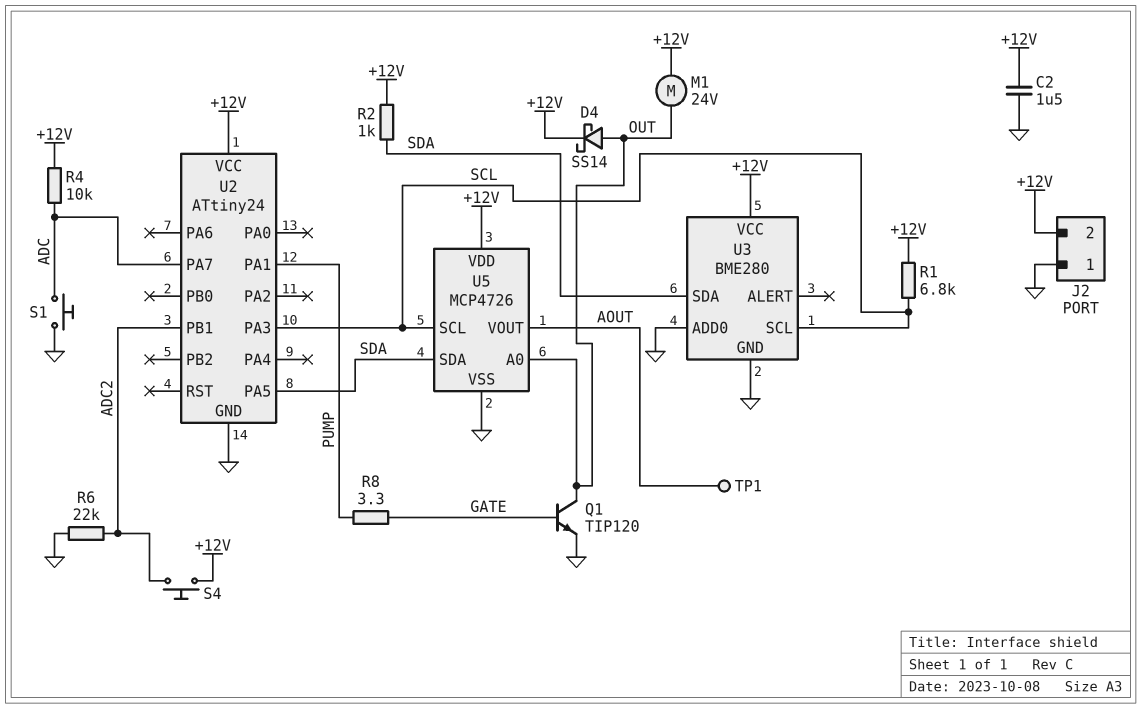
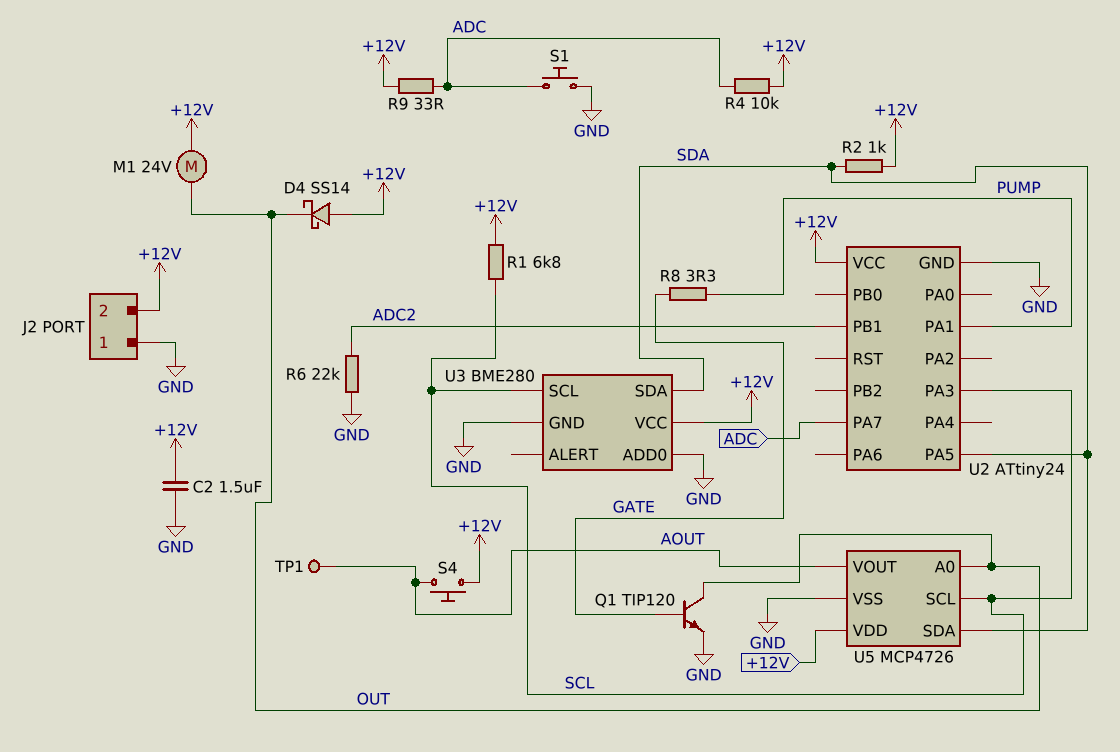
D4: schottky SS14 (A OUT, K +12V) -> schottky SS14 (A +12V, K OUT)
R9: none -> 33 (+12V, ADC)
S4: button (+12V, ADC2) -> button (+12V, AOUT)

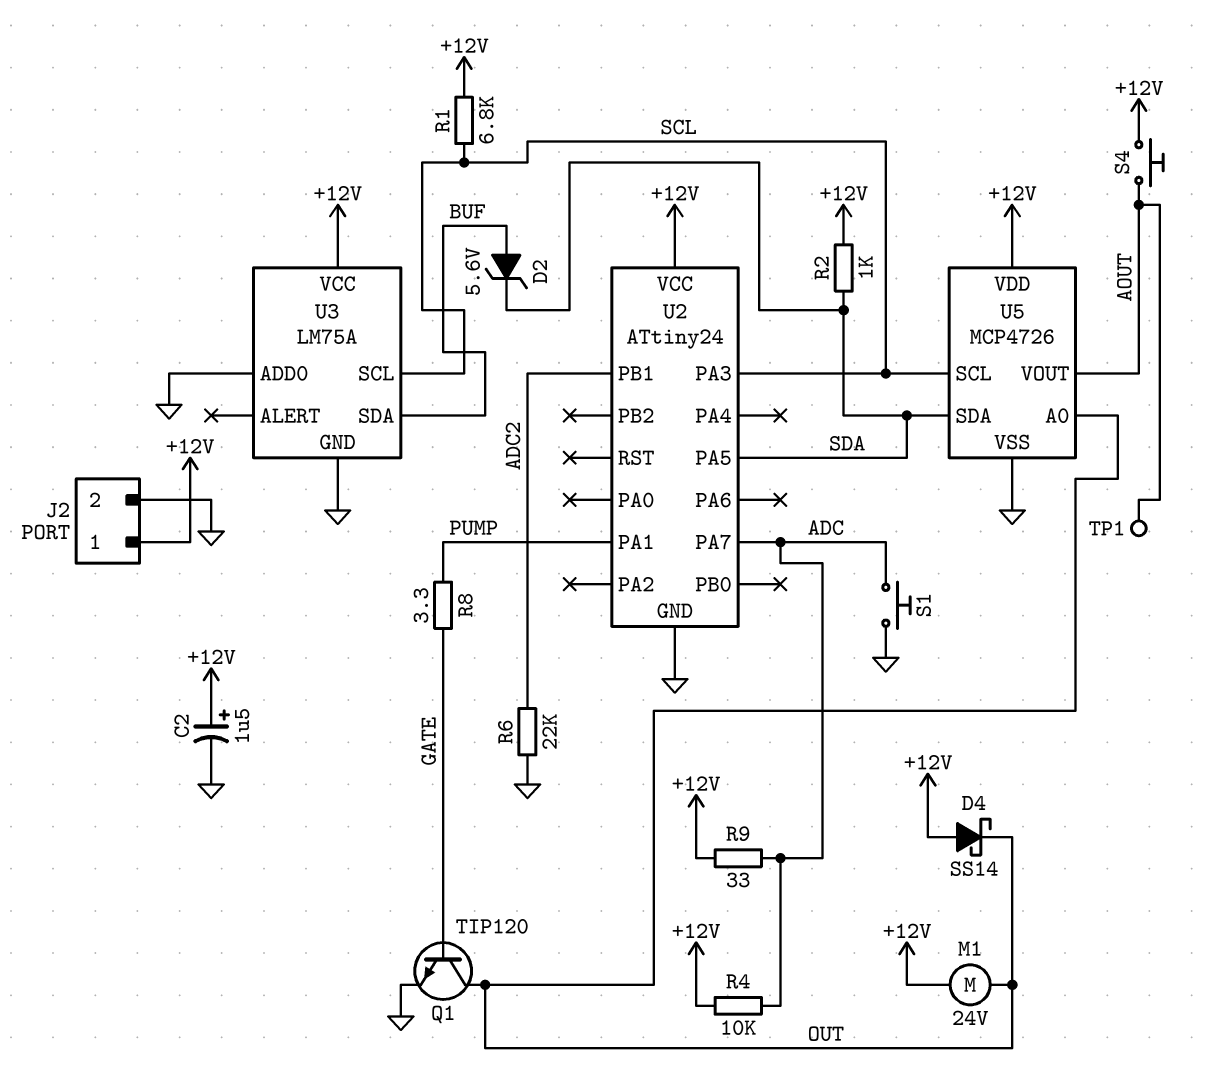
C2: 1.5uF (+12V, GND) -> 1.5uF (plus +12V, minus GND)
D2: none -> zener 5.6V (A BUF, K SDA)
J2 pin 1: GND -> +12V
J2 pin 2: +12V -> GND
U3: BME280 -> LM75A
U3 pin SDA: SDA -> BUF

